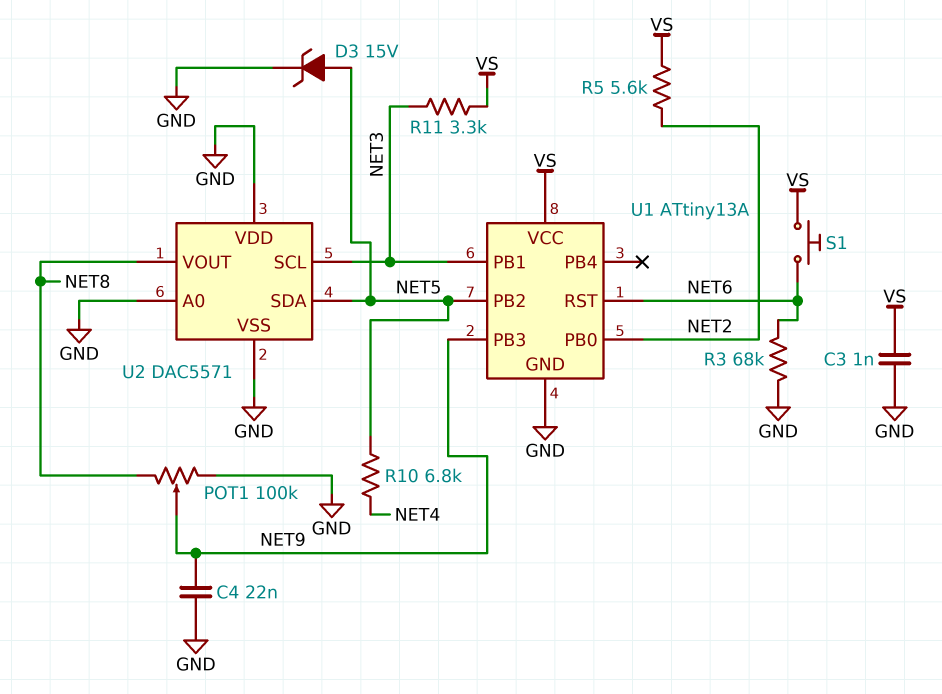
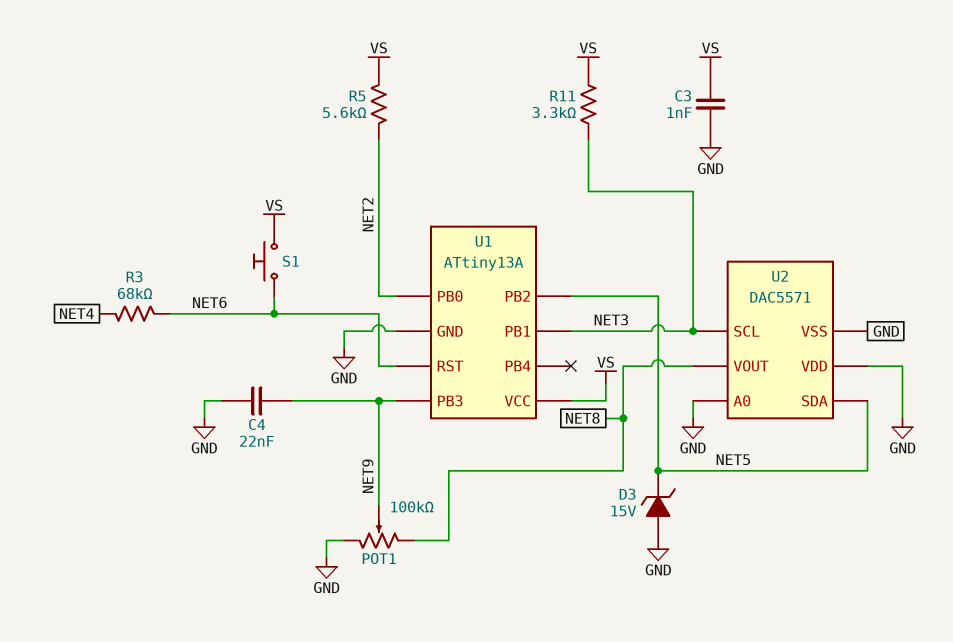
D3: zener 15V (A NET5, K GND) -> zener 15V (A GND, K NET5)
R3: 68k (GND, NET6) -> 68k (NET4, NET6)
R10: 6.8k (NET4, NET5) -> none

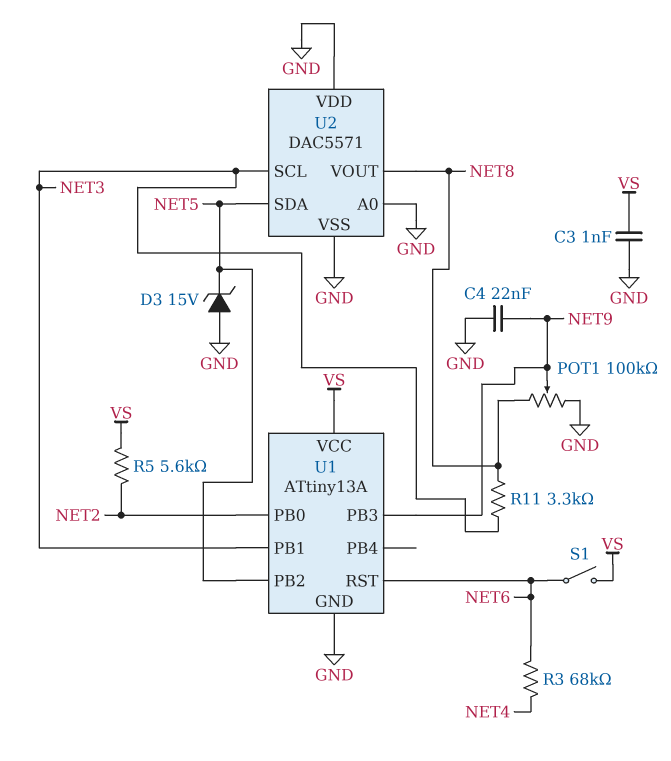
R11: 3.3k (NET3, VS) -> 3.3k (NET3, NET8)
S1: button (NET6, VS) -> switch (NET6, VS)

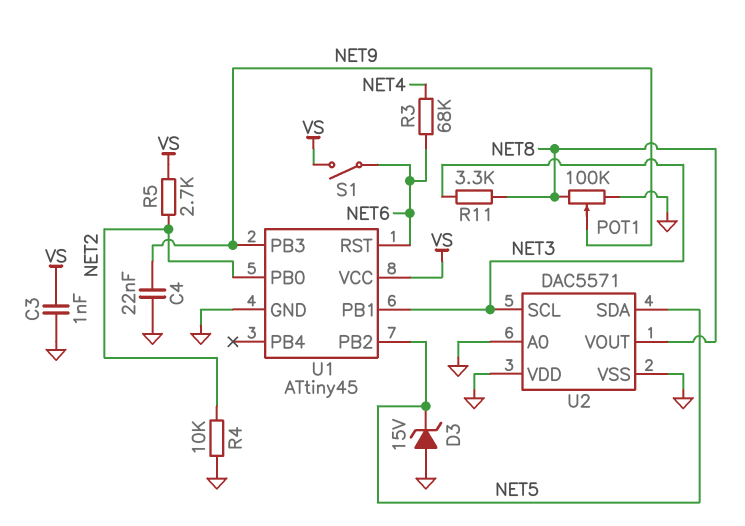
R4: none -> 10k (GND, NET2)
R5: 5.6k (NET2, VS) -> 2.7k (NET2, VS)
U1: ATtiny13A -> ATtiny45

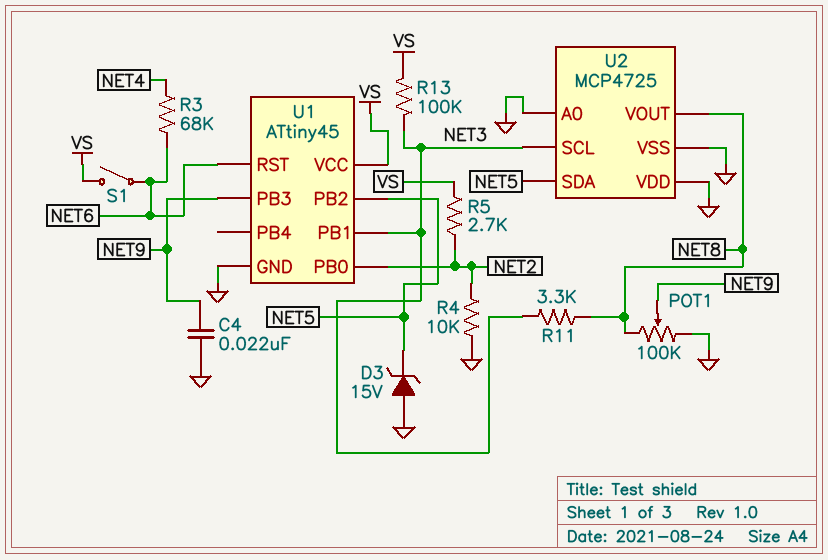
C3: 1nF (GND, VS) -> none
R13: none -> 100k (NET3, VS)
U2: DAC5571 -> MCP4725

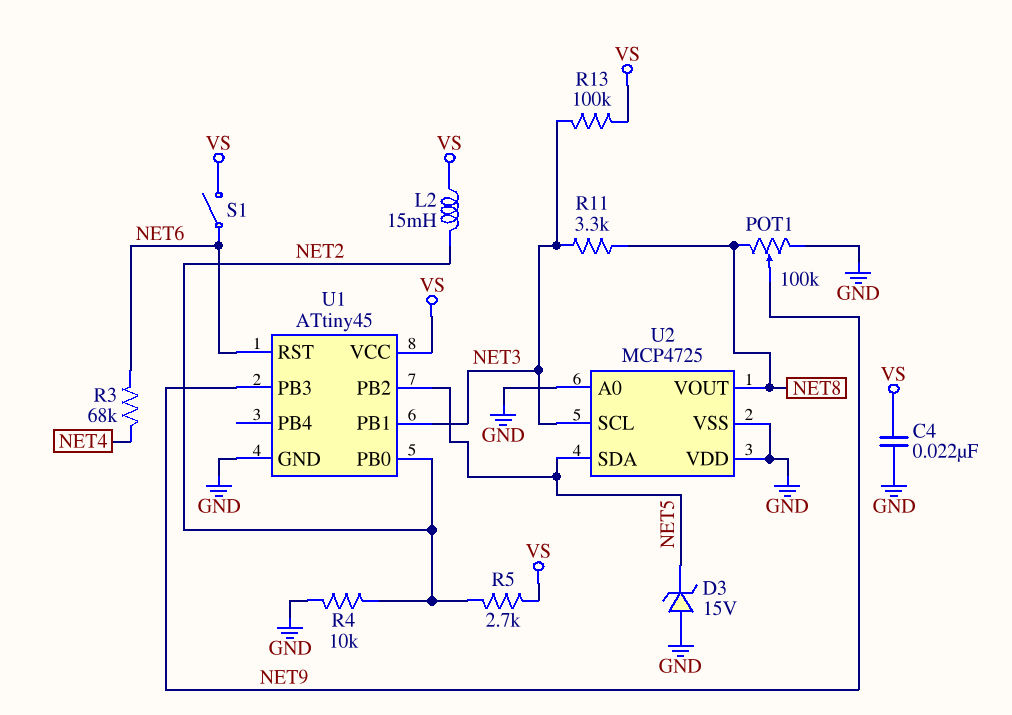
C4: 22nF (GND, NET9) -> 22nF (GND, VS)
L2: none -> 15mH (NET2, VS)

